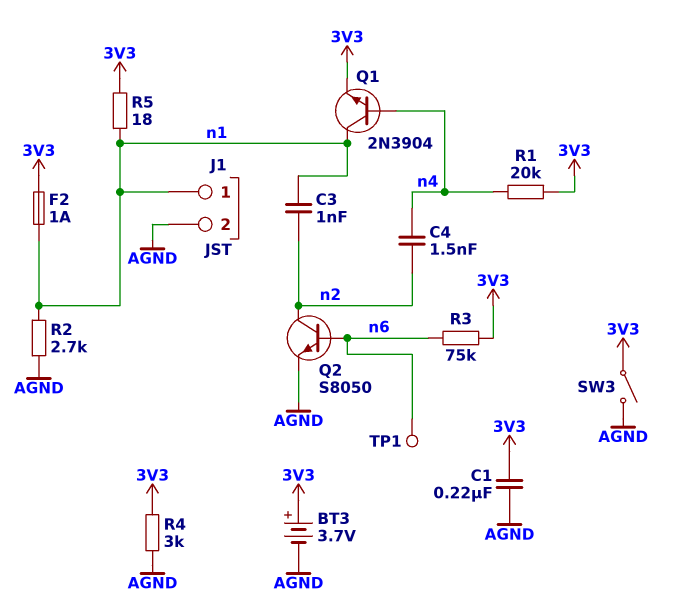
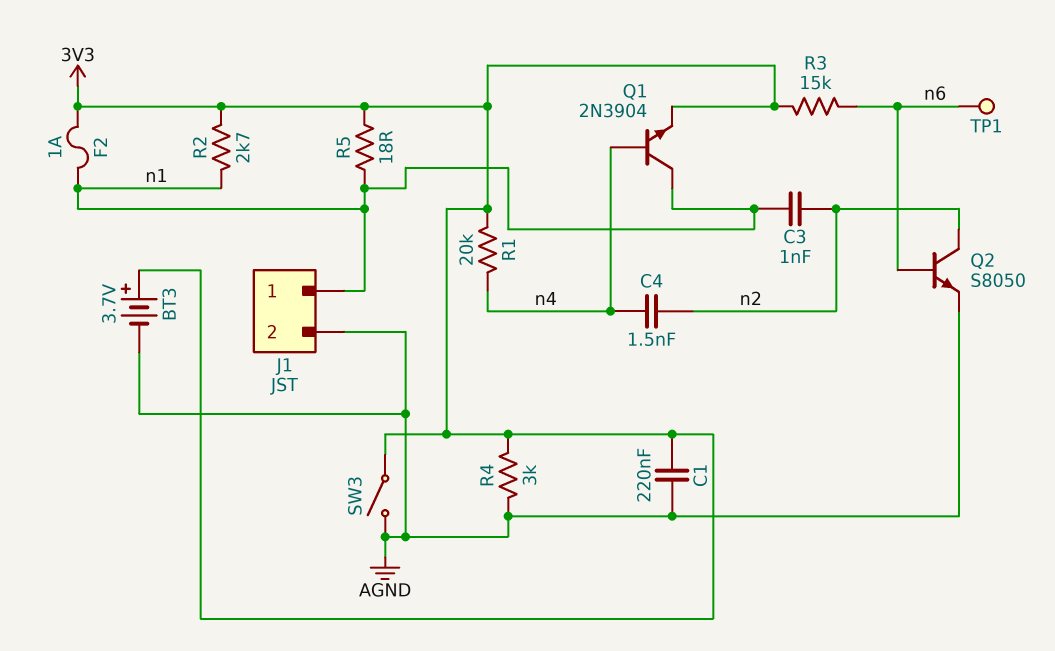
R2: 2.7k (AGND, n1) -> 2.7k (3V3, n1)
R3: 75k (3V3, n6) -> 15k (3V3, n6)

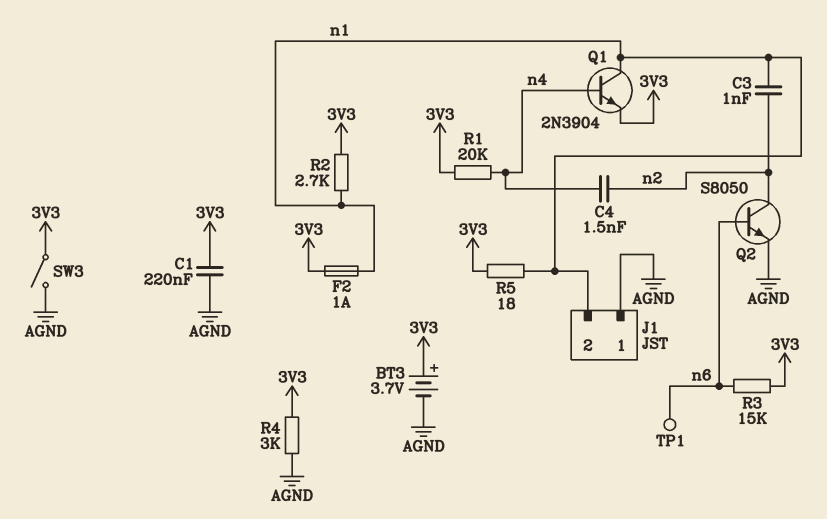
J1 pin 1: n1 -> AGND
J1 pin 2: AGND -> n1

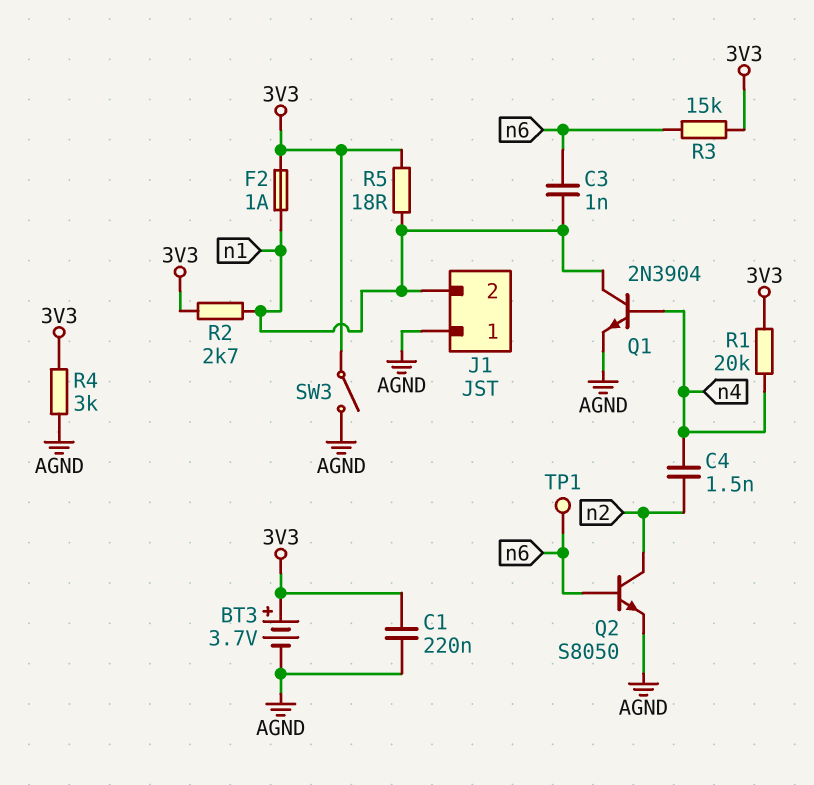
C3: 1nF (n1, n2) -> 1nF (n1, n6)
Q1: NPN 2N3904 (B n4, C n1, E 3V3) -> NPN 2N3904 (B n4, C n1, E AGND)

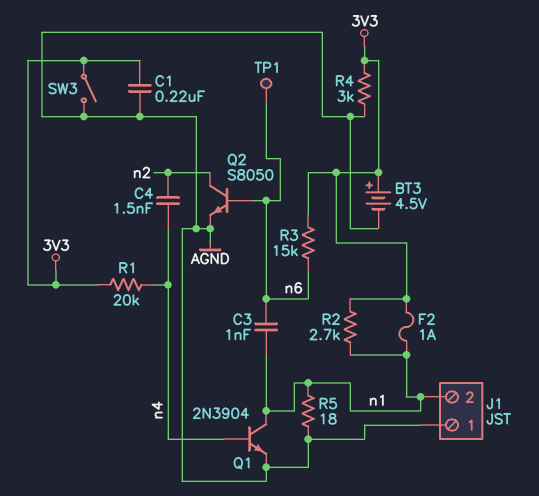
BT3: 3.7V (plus 3V3, minus AGND) -> 4.5V (plus 3V3, minus AGND)
R5: 18 (3V3, n1) -> 18 (AGND, n1)

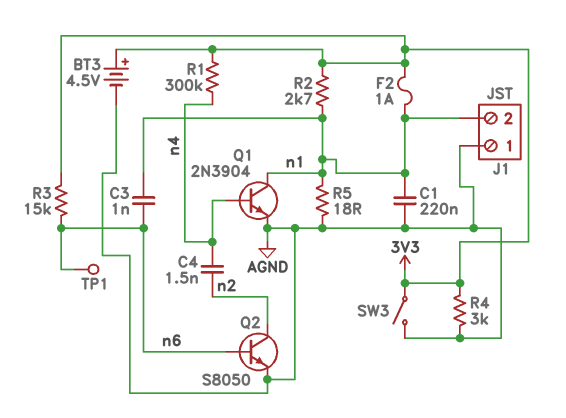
C1: 220nF (3V3, AGND) -> 220nF (AGND, n1)
R1: 20k (3V3, n4) -> 300k (3V3, n4)

